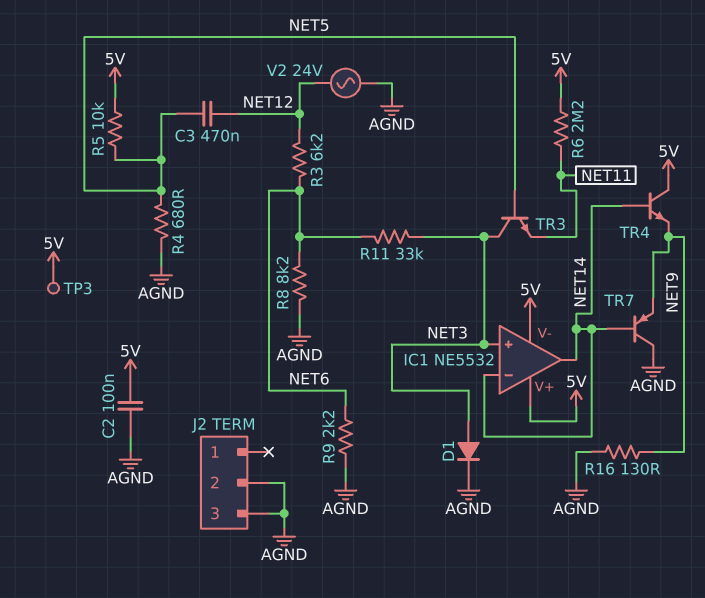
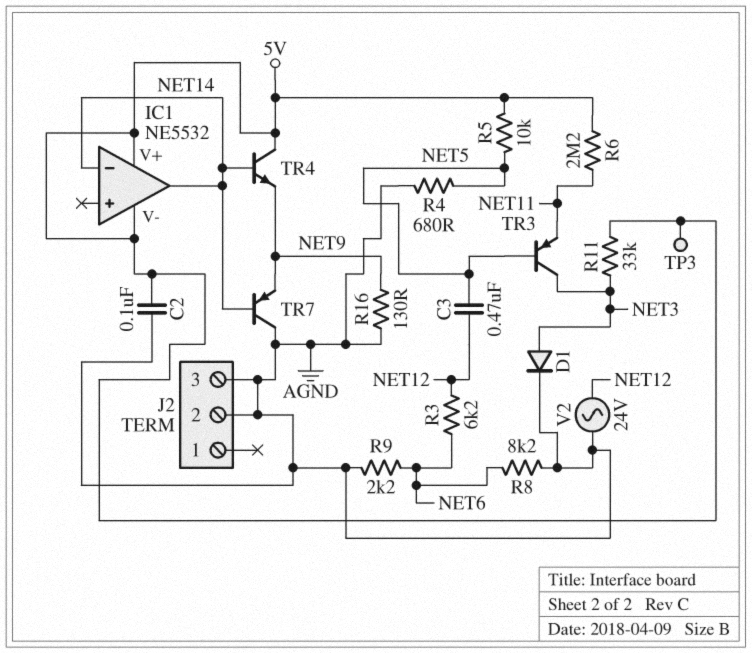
IC1 pin in+: NET3 -> none
R11: 33k (NET3, NET6) -> 33k (5V, NET3)
TR3: NPN (B NET5, C NET3, E NET11) -> PNP (B NET5, C NET3, E NET11)

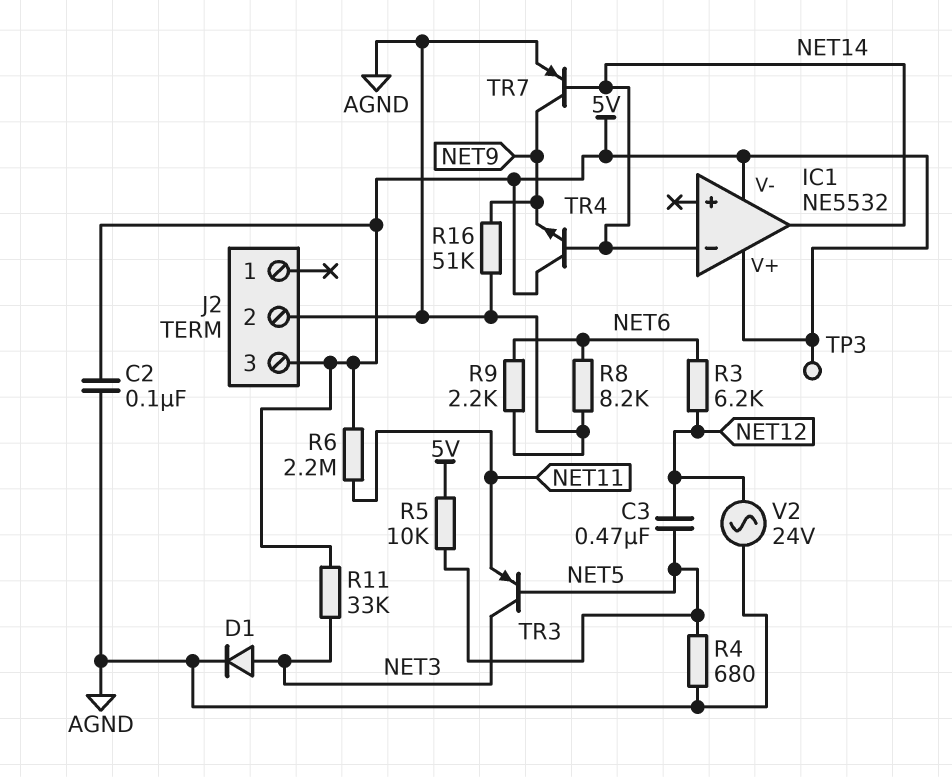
J2 pin 3: AGND -> 5V
R16: 130 (AGND, NET9) -> 51k (AGND, NET9)
TR7: PNP (B NET14, C AGND, E NET9) -> PNP (B NET14, C NET9, E AGND)

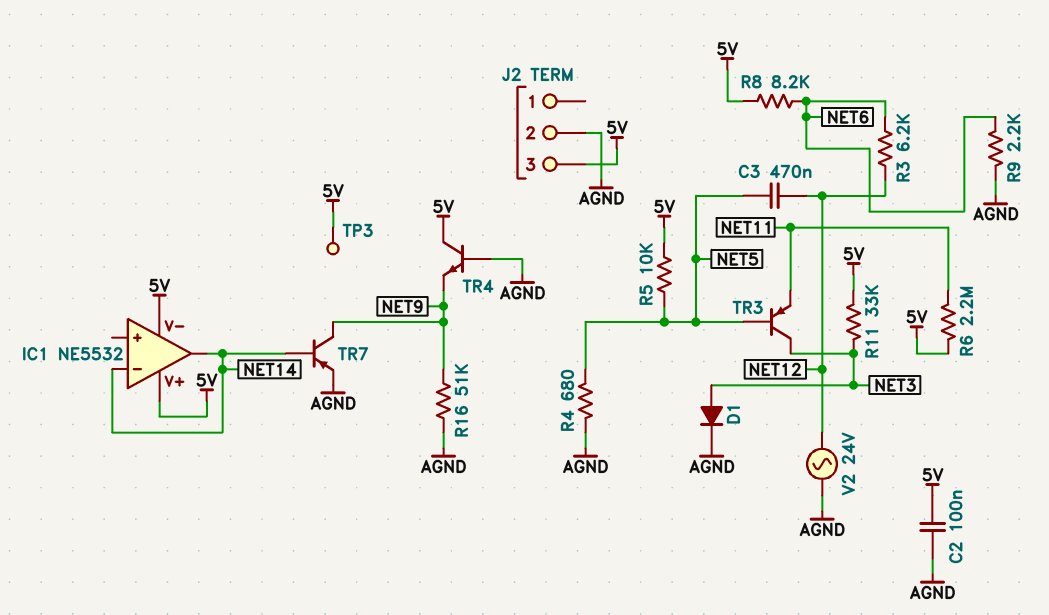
R8: 8.2k (AGND, NET6) -> 8.2k (5V, NET6)
TR4: NPN (B NET14, C 5V, E NET9) -> NPN (B AGND, C 5V, E NET9)

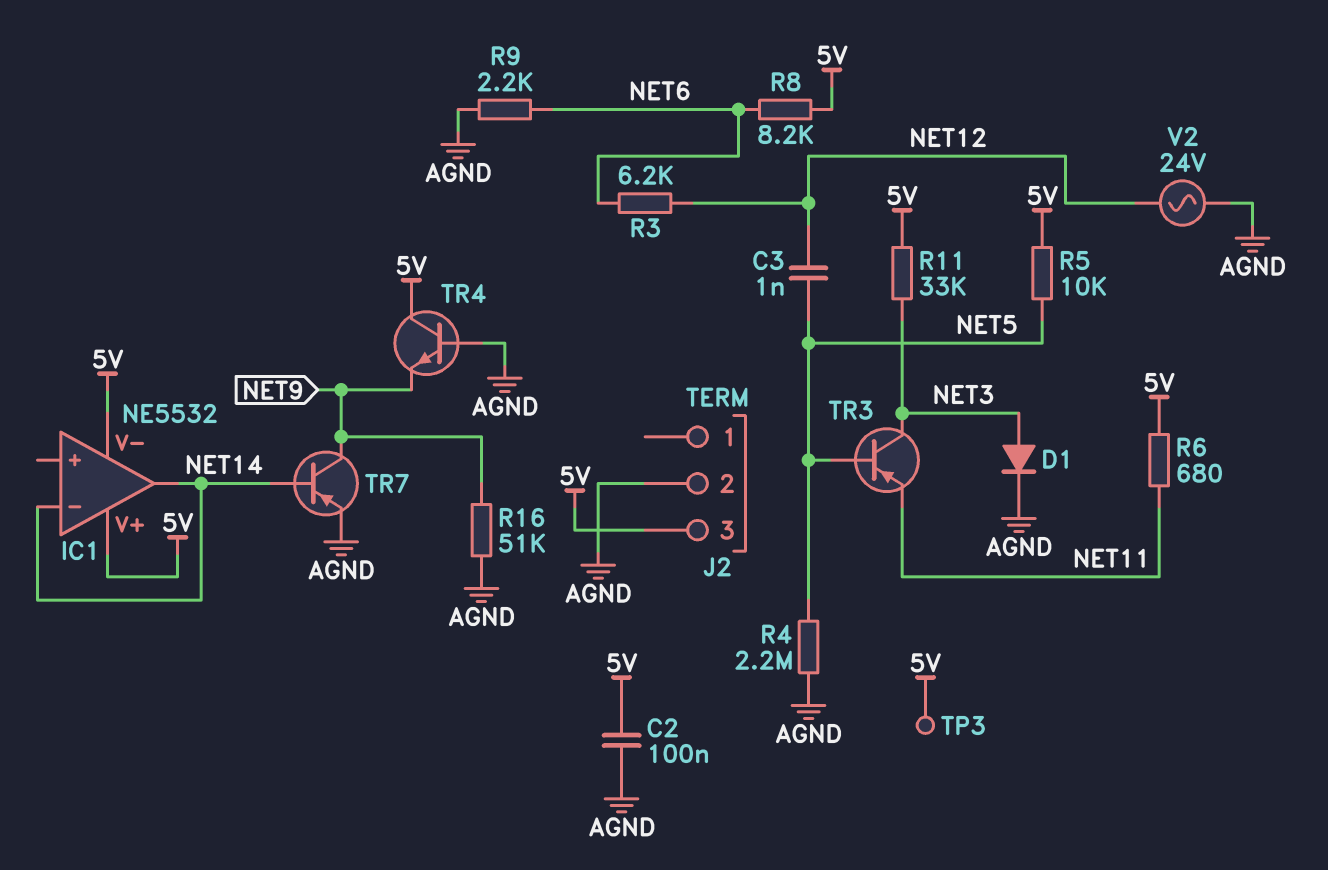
C3: 470nF (NET5, NET12) -> 1nF (NET5, NET12)
R4: 680 (AGND, NET5) -> 2.2M (AGND, NET5)
R6: 2.2M (5V, NET11) -> 680 (5V, NET11)

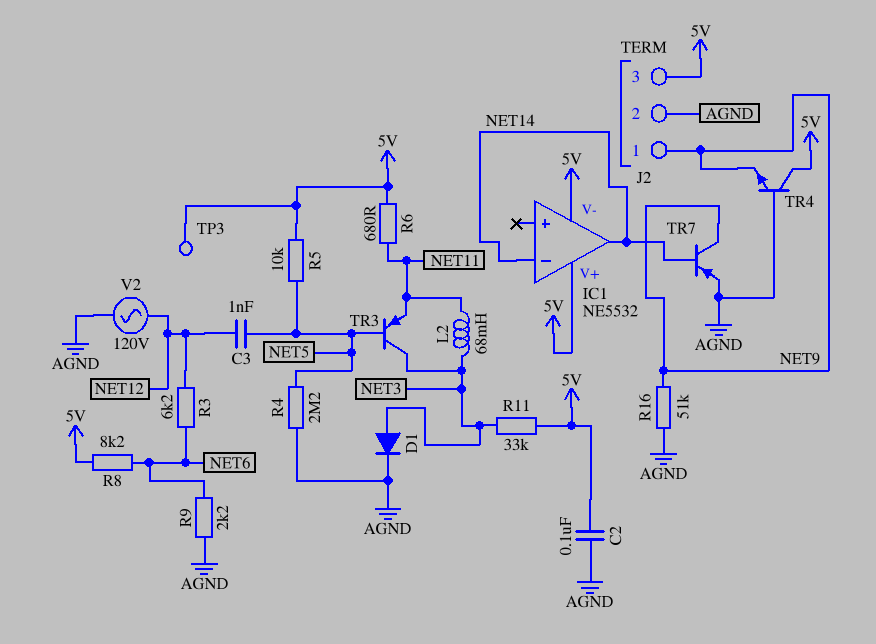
J2 pin 1: none -> NET9
L2: none -> 68mH (NET3, NET11)
V2: AC 24V (AGND, NET12) -> AC 120V (AGND, NET12)

